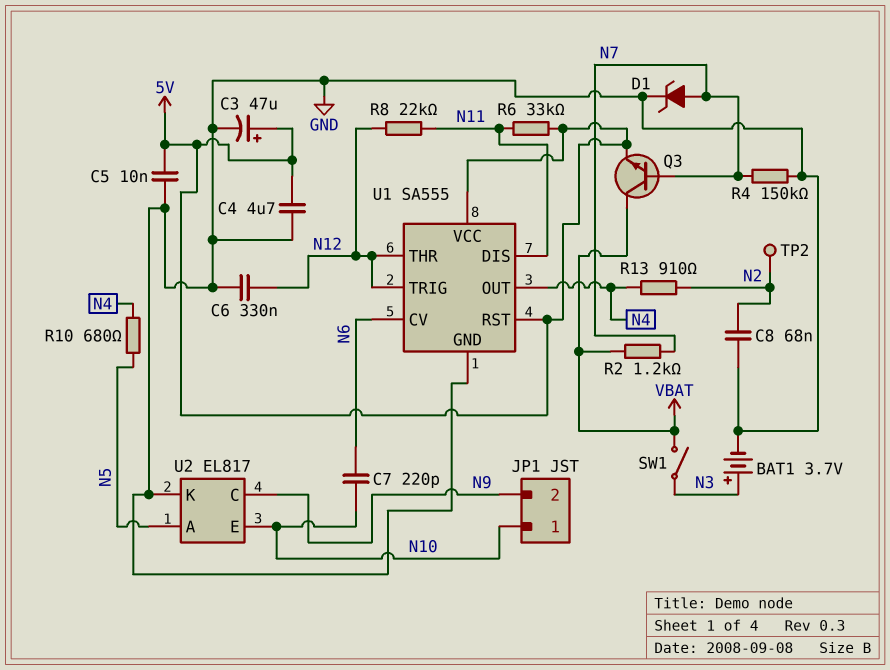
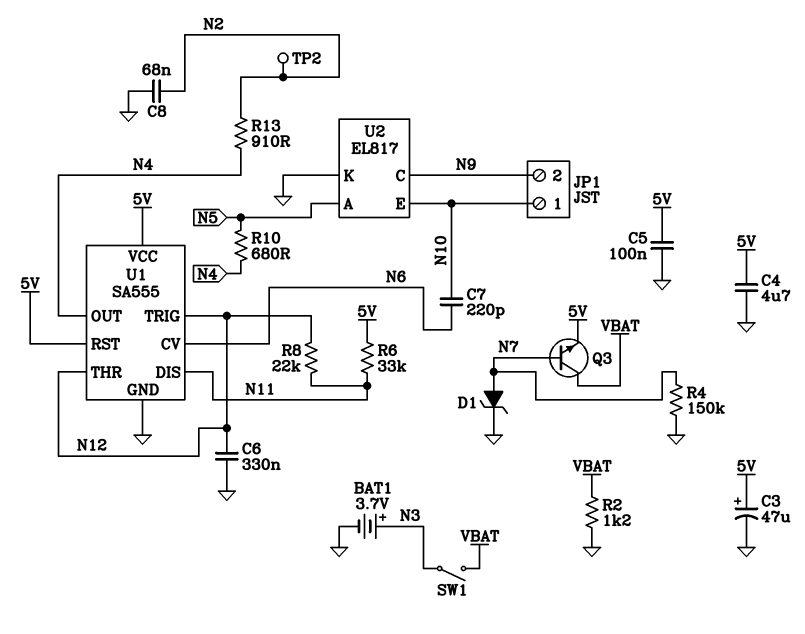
C5: 10nF (5V, GND) -> 100nF (5V, GND)
R2: 1.2k (N7, VBAT) -> 1.2k (GND, VBAT)

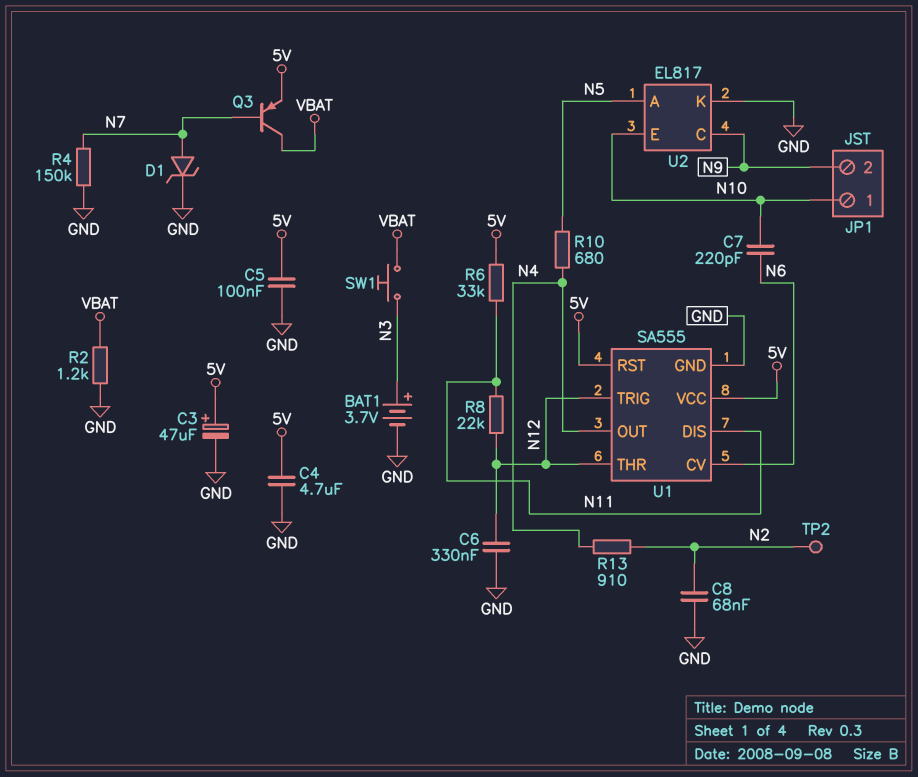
Q3: NPN (B N7, C VBAT, E 5V) -> PNP (B N7, C VBAT, E 5V)
SW1: switch (N3, VBAT) -> button (N3, VBAT)

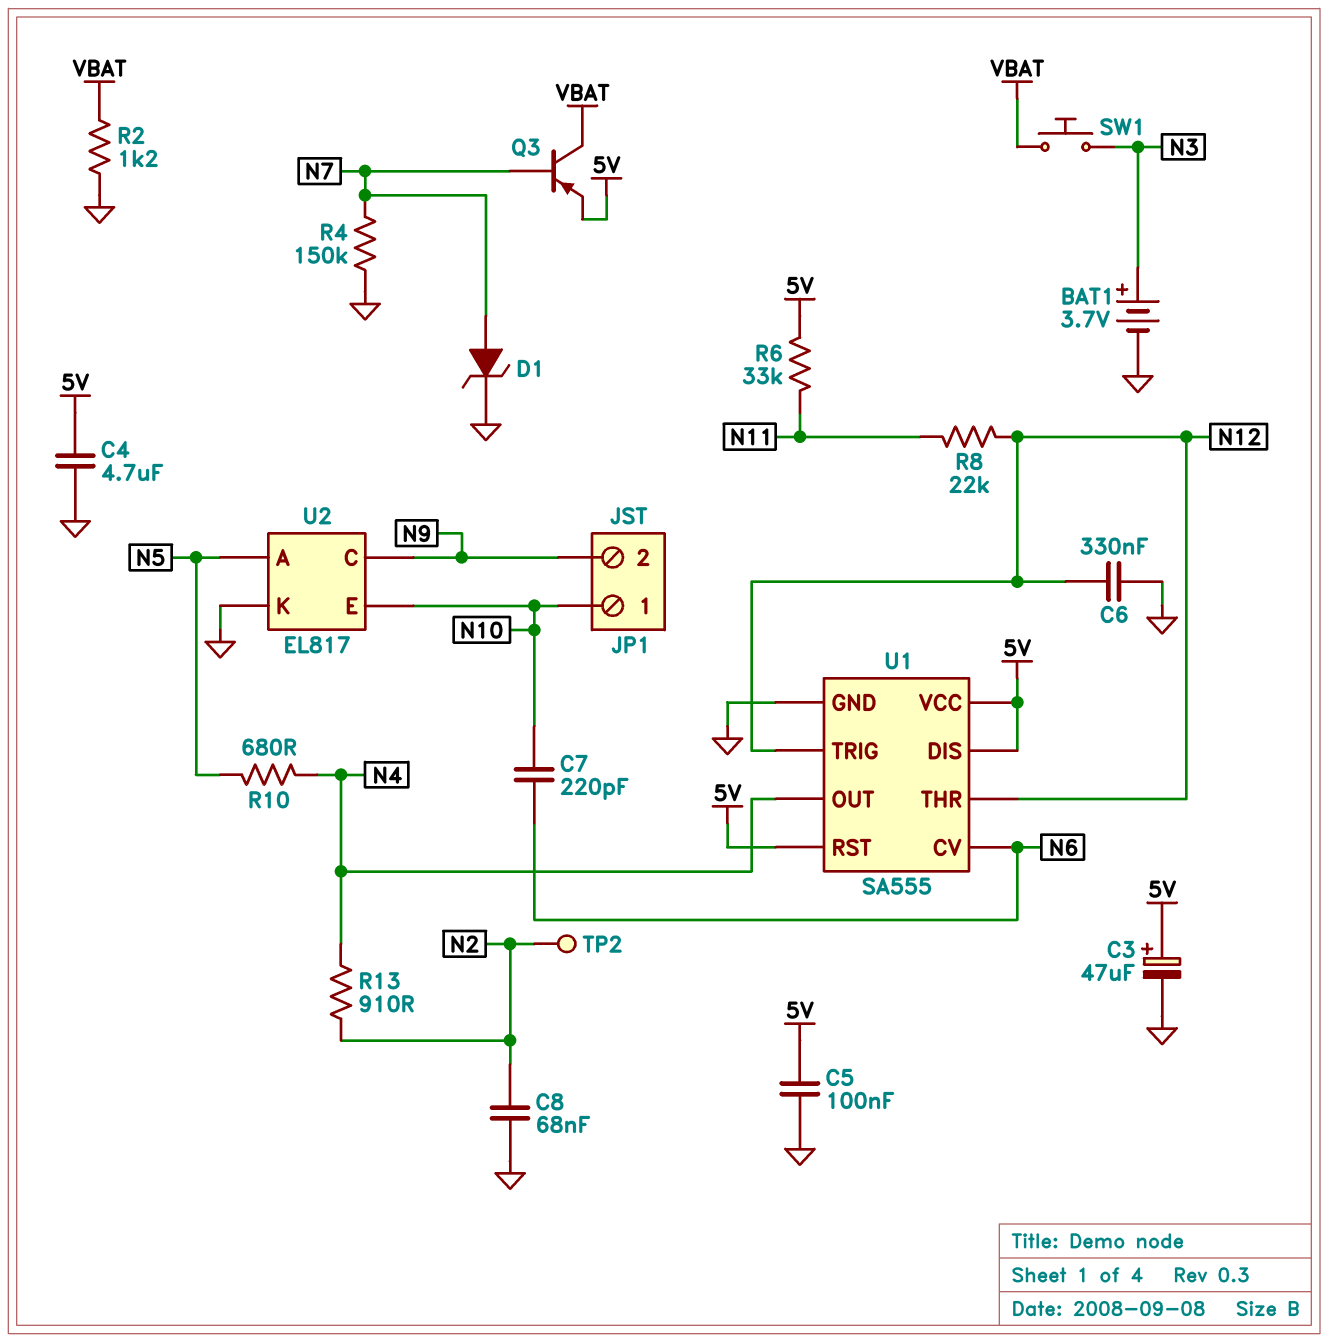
U1 pin DIS: N11 -> 5V

